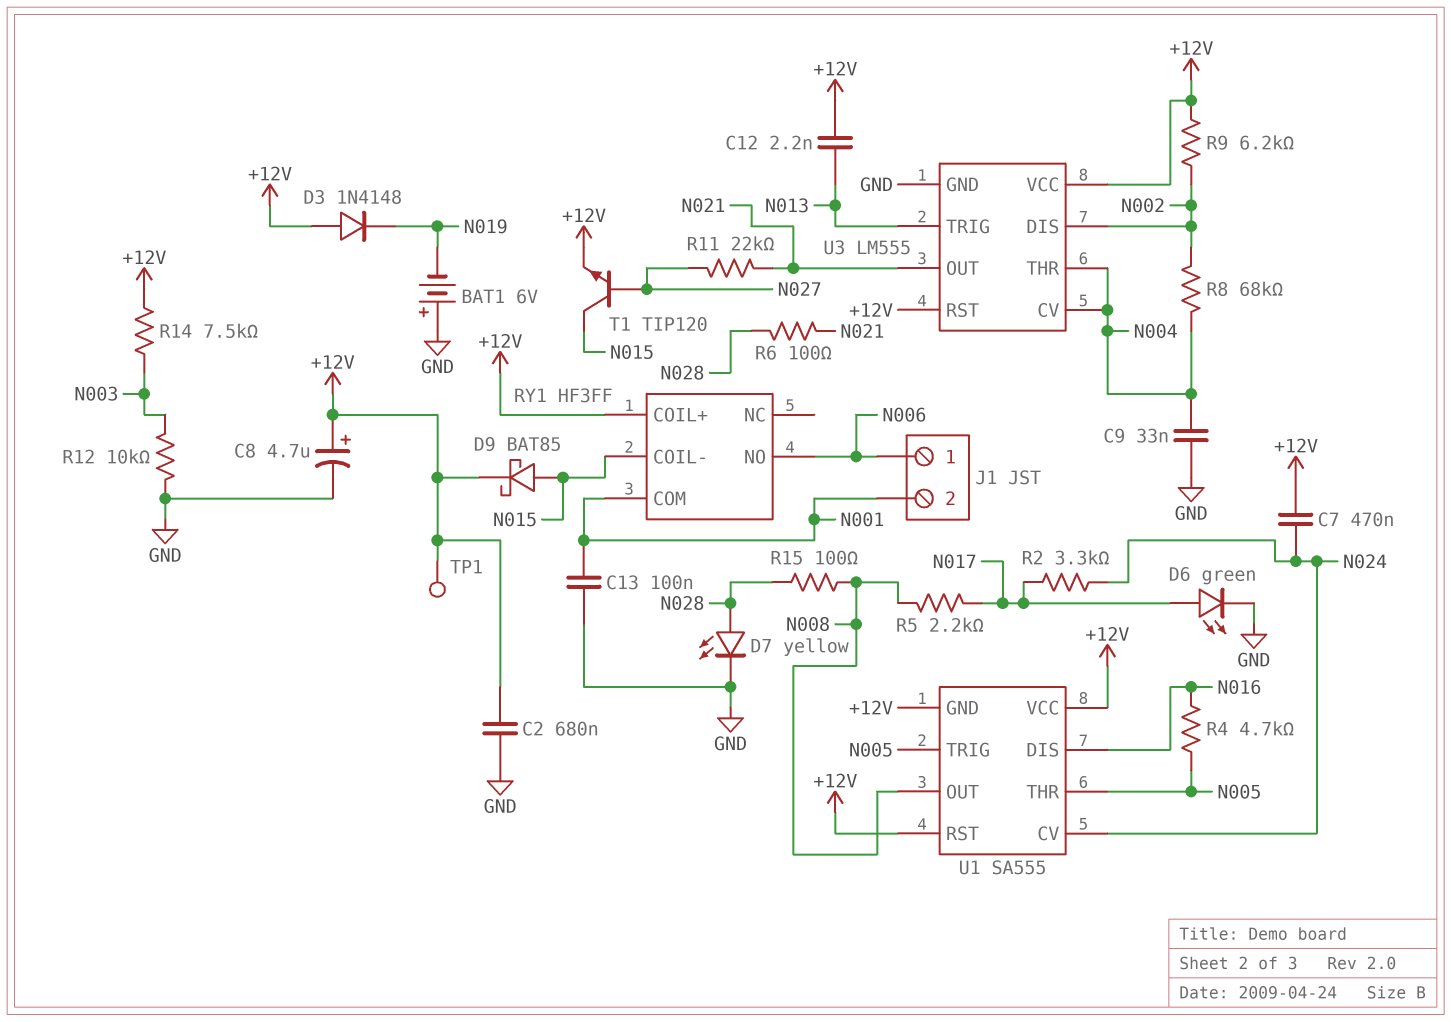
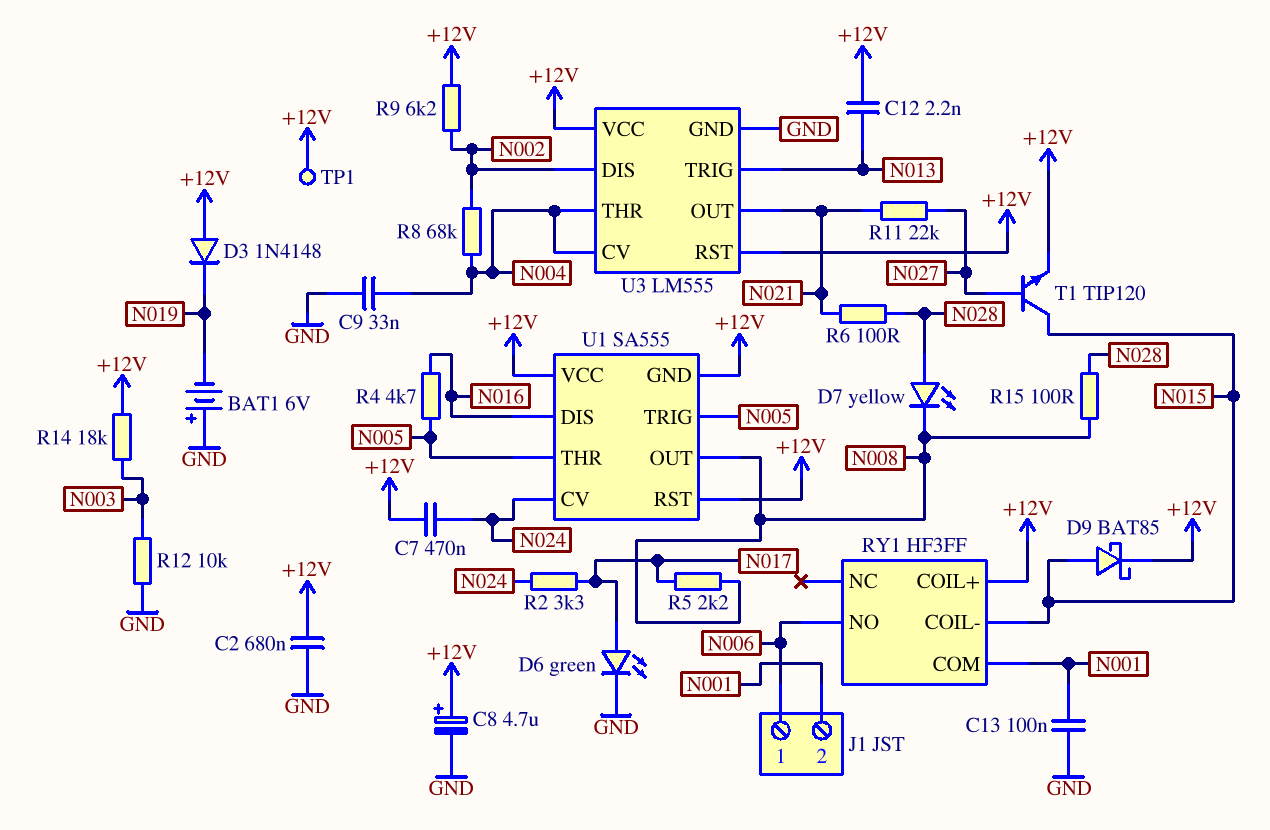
D7: LED yellow (A N028, K GND) -> LED yellow (A N028, K N008)
R14: 7.5k (+12V, N003) -> 18k (+12V, N003)

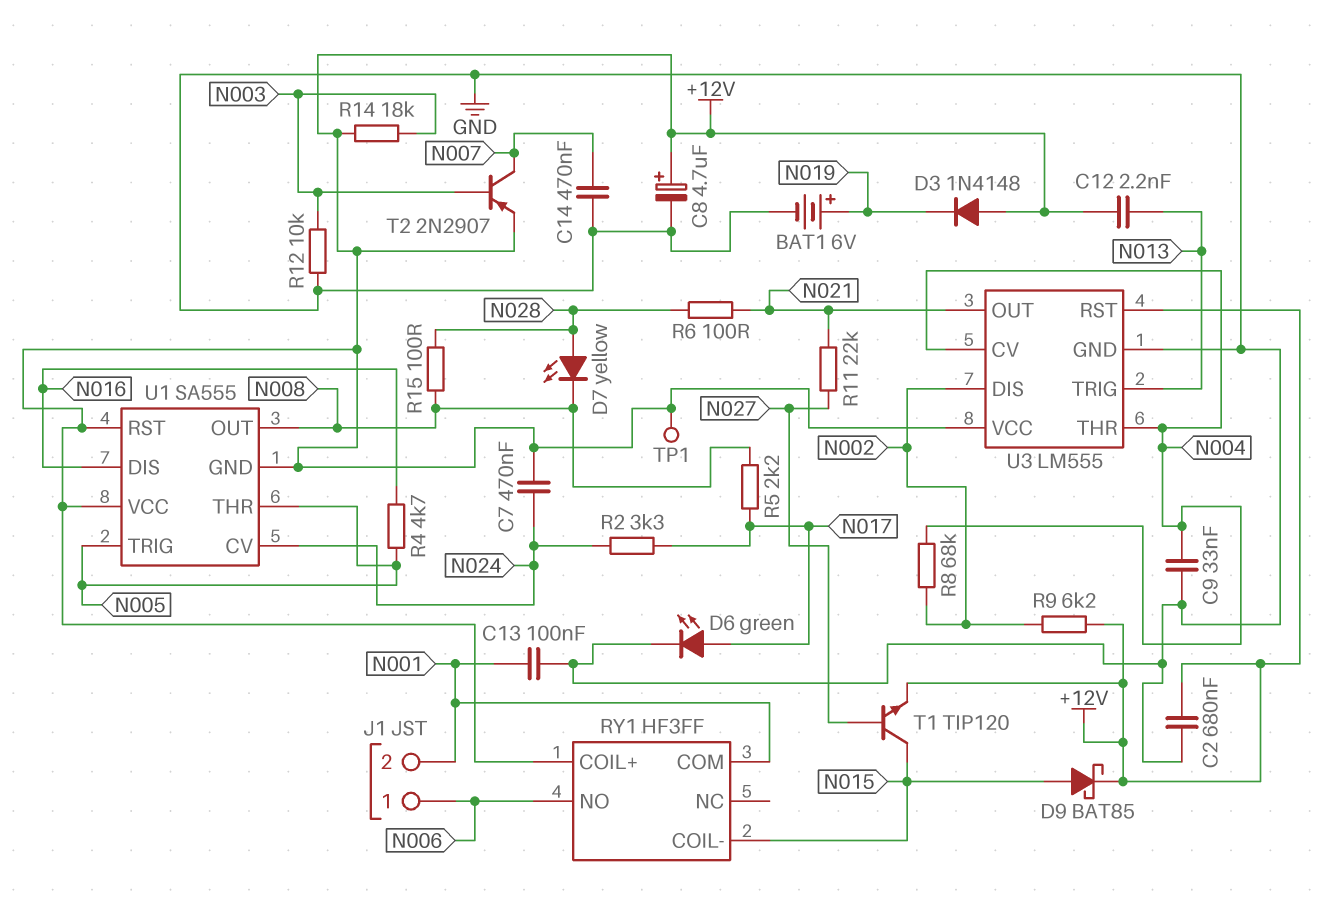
BAT1: 6V (plus GND, minus N019) -> 6V (plus N019, minus GND)
C14: none -> 470nF (GND, N007)
T2: none -> PNP 2N2907 (B N003, C N007, E +12V)

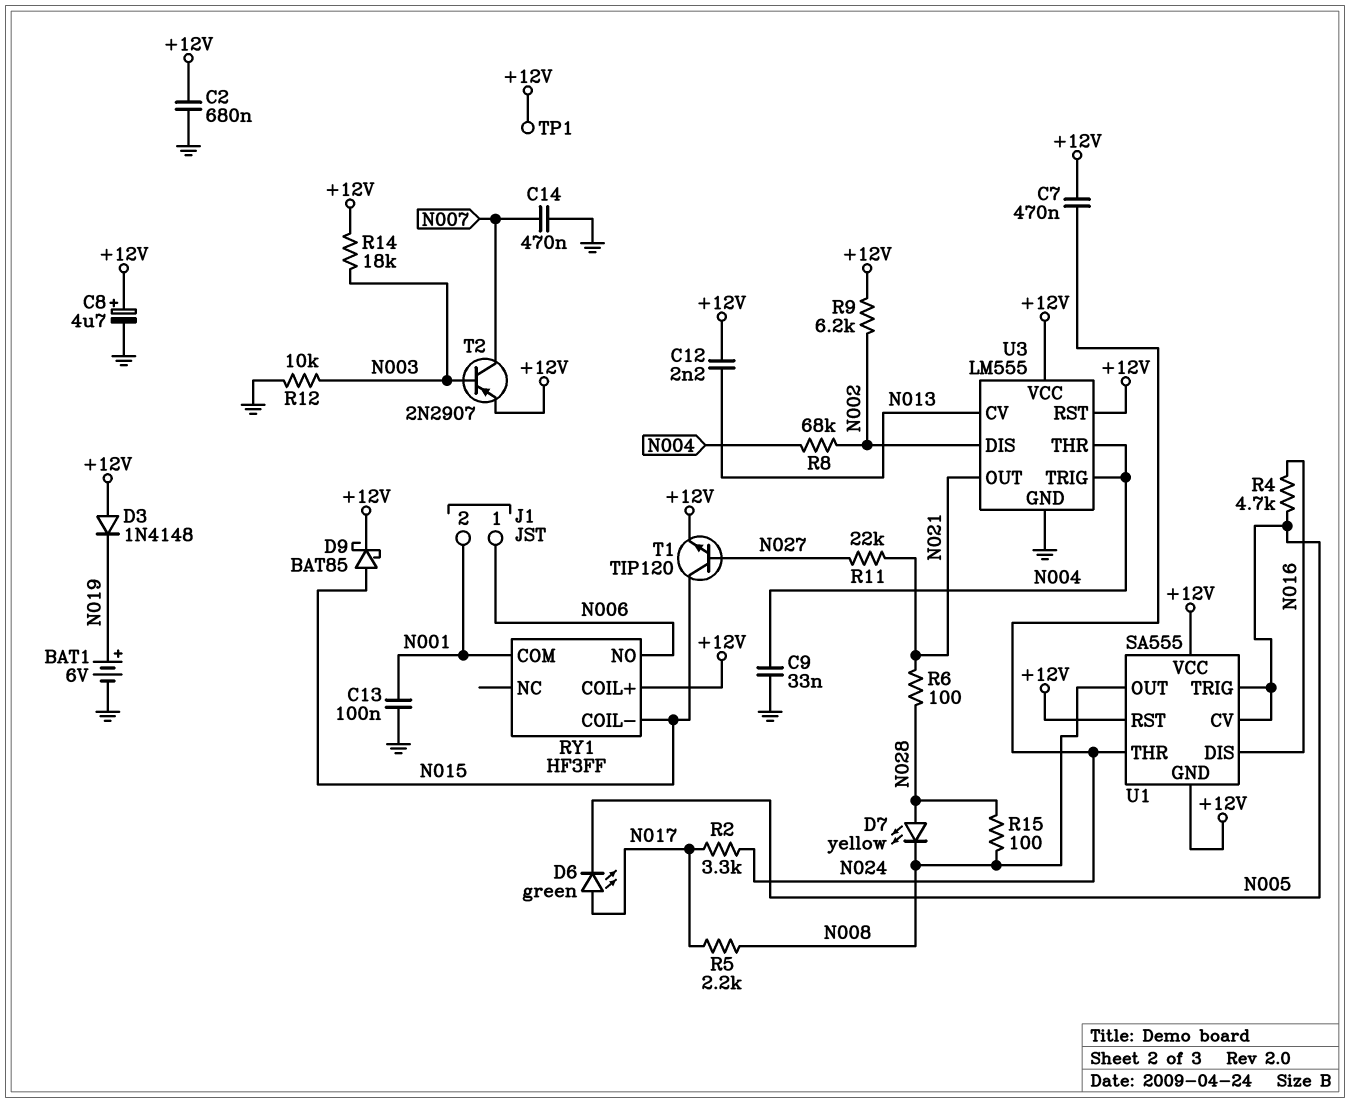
D6: LED green (A N017, K GND) -> LED green (A N017, K N005)
U1 pin CV: N024 -> N005
U1 pin THR: N005 -> N024
U3 pin CV: N004 -> N013
U3 pin TRIG: N013 -> N004

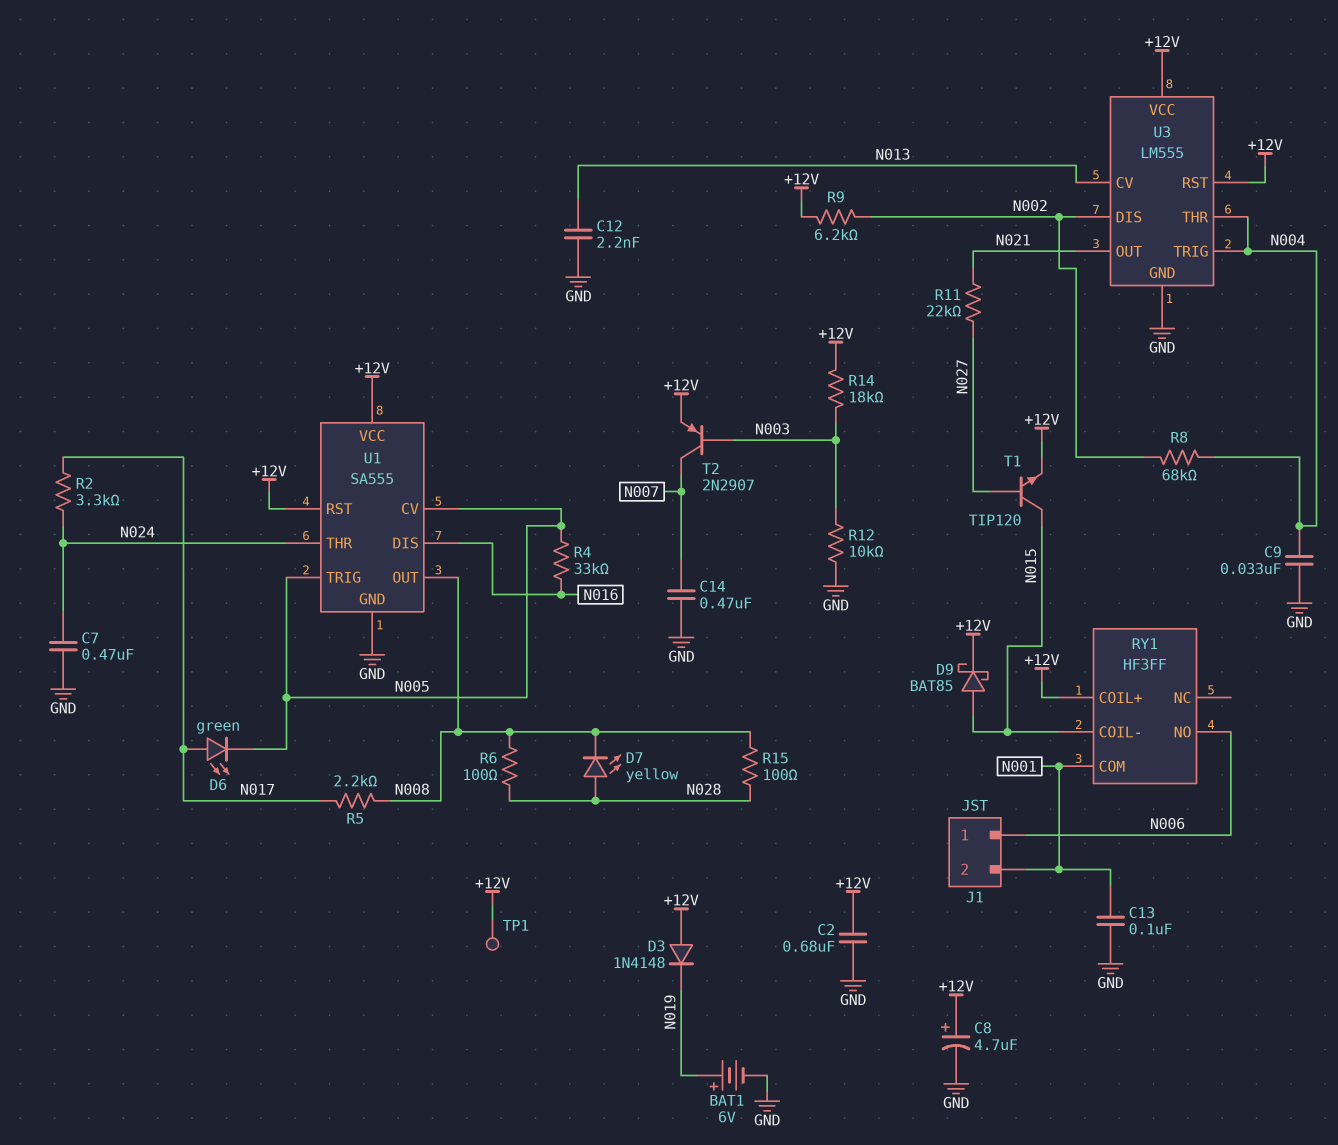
C7: 470nF (+12V, N024) -> 470nF (GND, N024)
C12: 2.2nF (+12V, N013) -> 2.2nF (GND, N013)
R4: 4.7k (N005, N016) -> 33k (N005, N016)
R6: 100 (N021, N028) -> 100 (N008, N028)
U1 pin GND: +12V -> GND

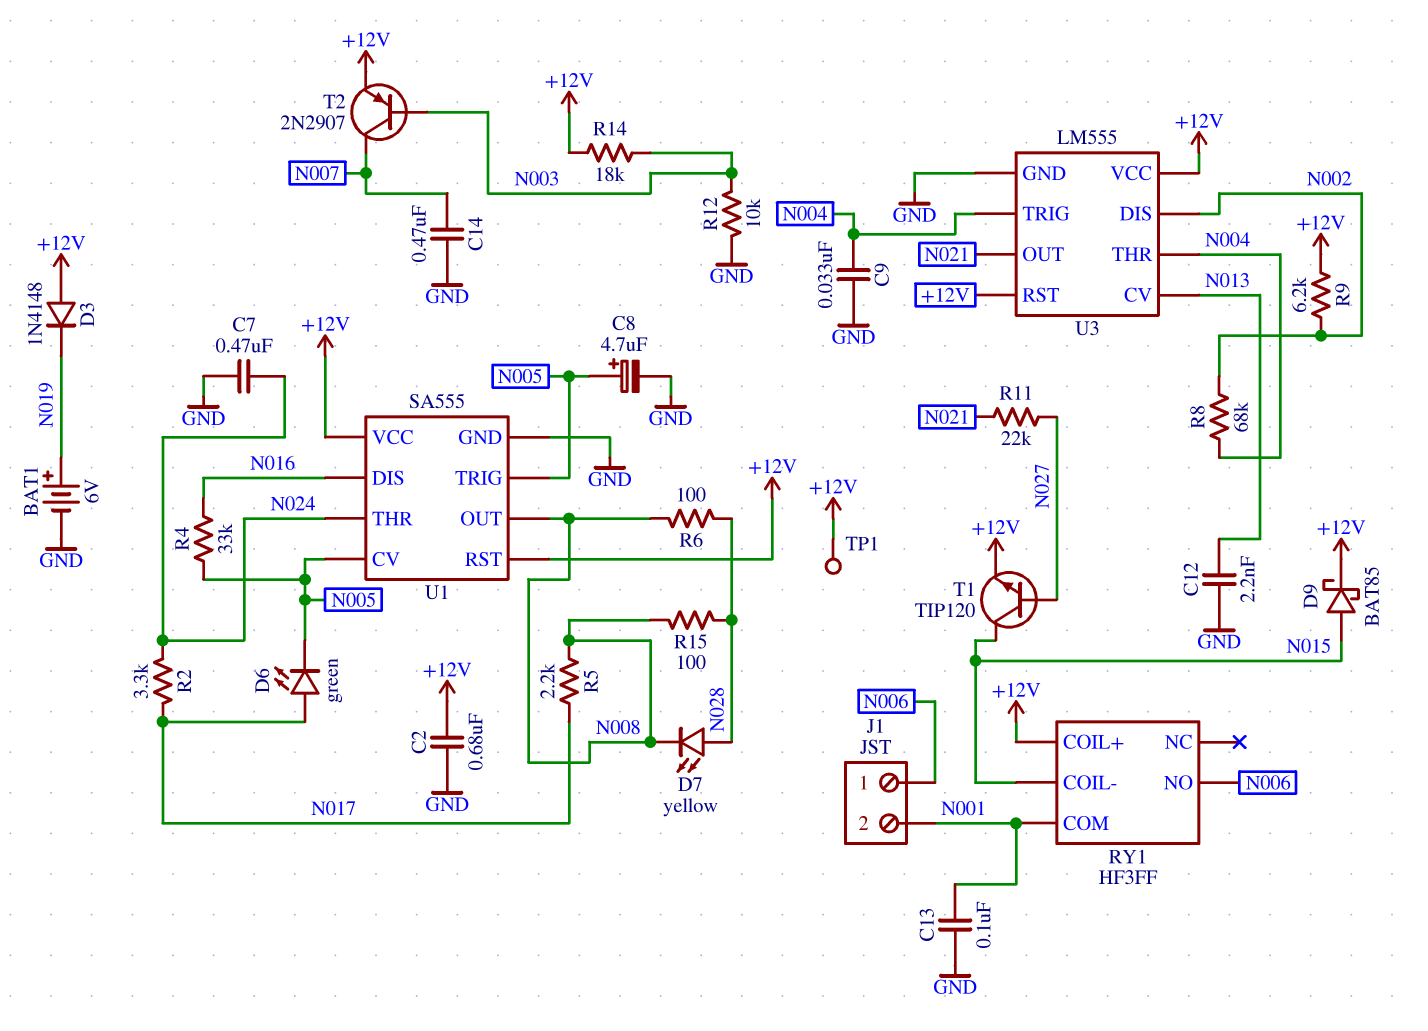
C8: 4.7uF (plus +12V, minus GND) -> 4.7uF (plus N005, minus GND)

